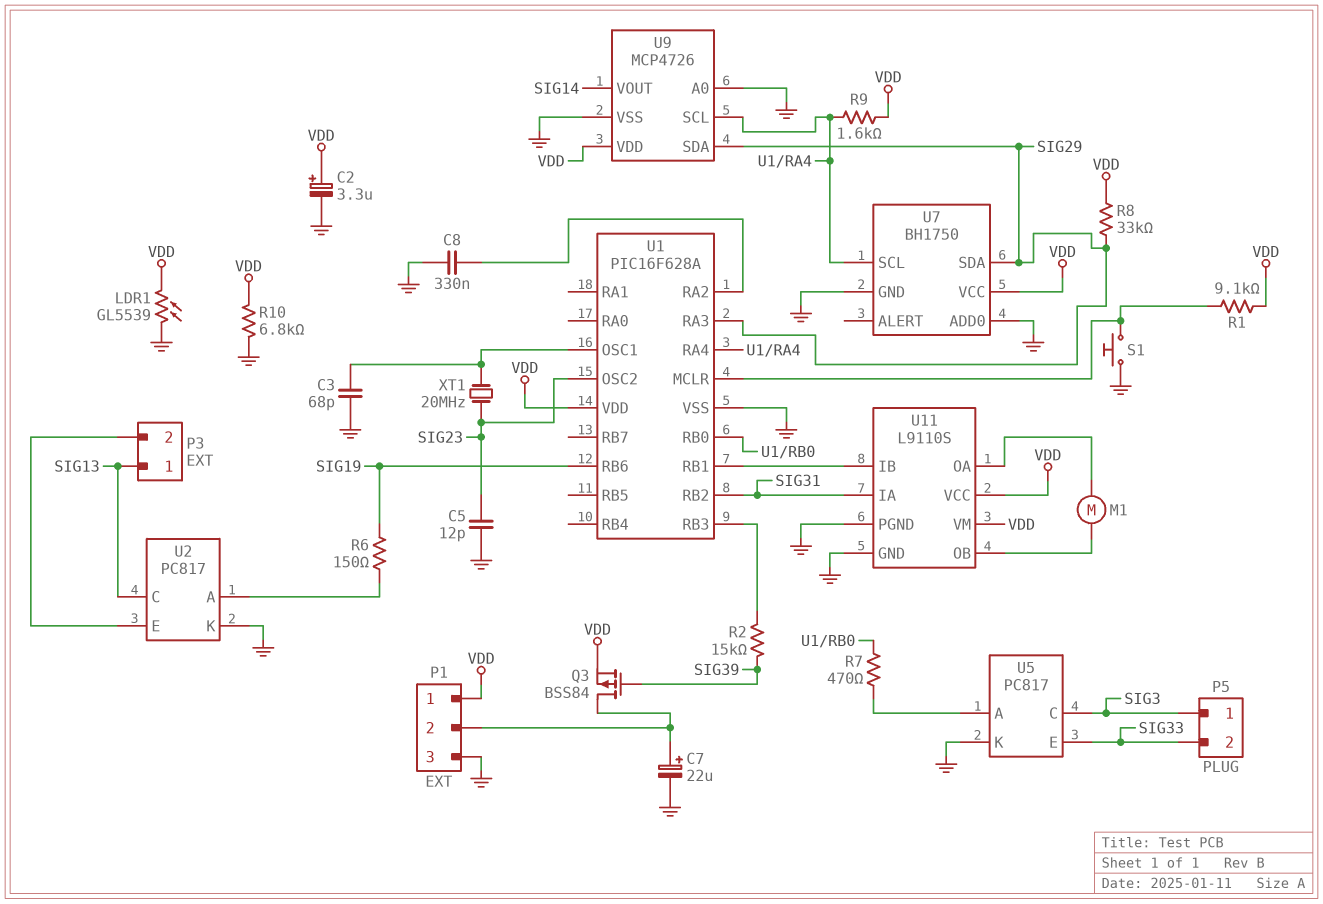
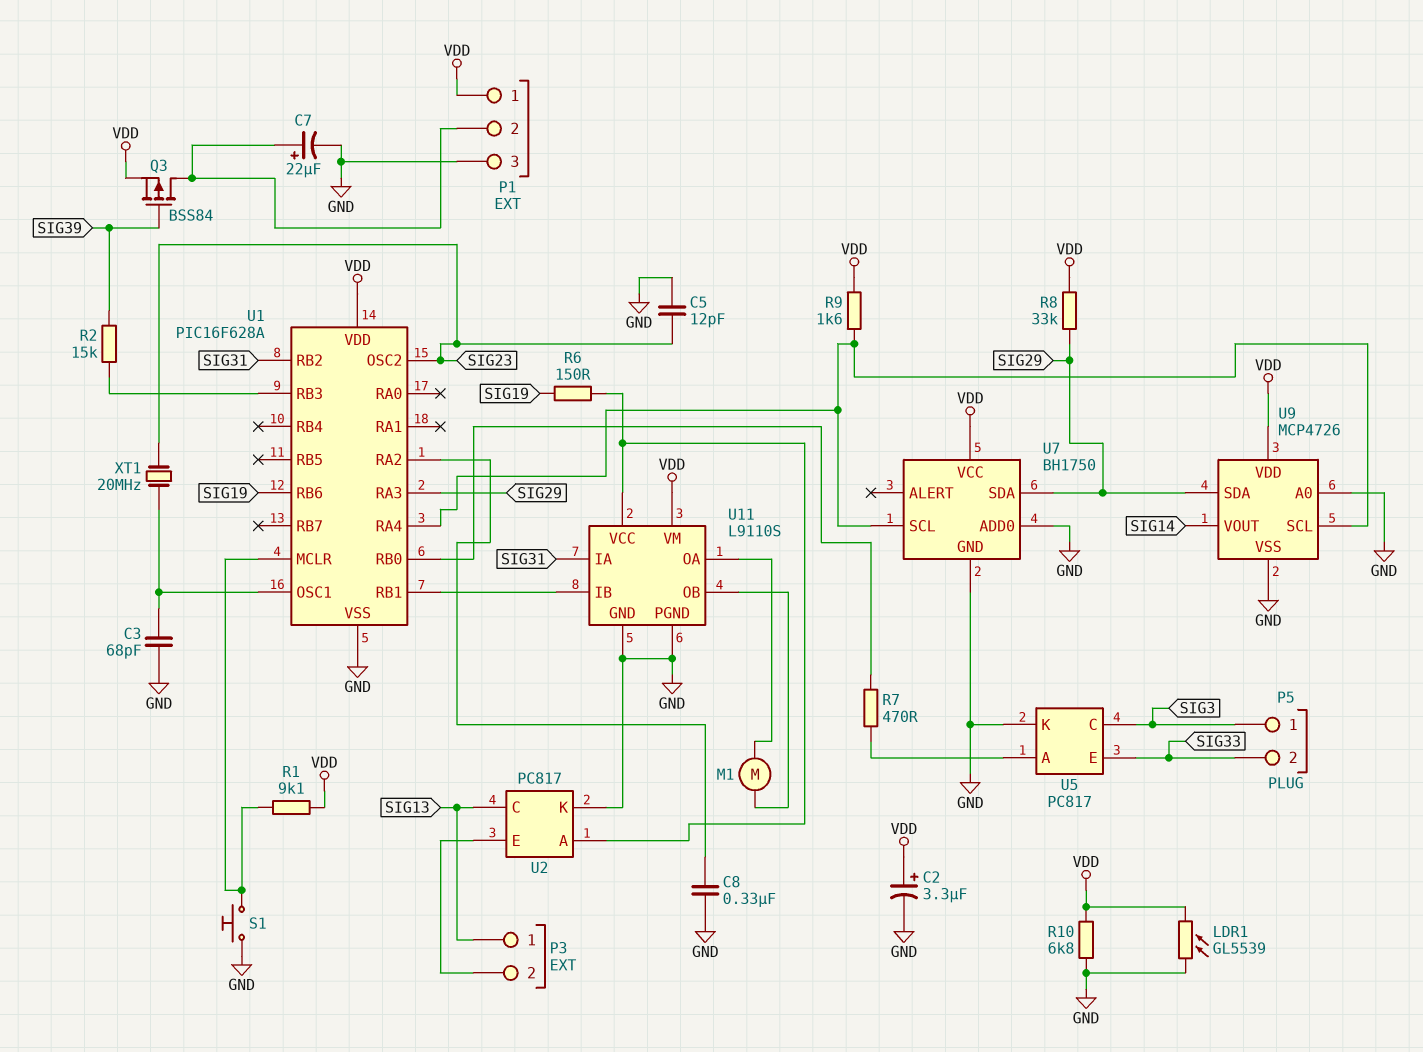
U11 pin VCC: VDD -> U2/A

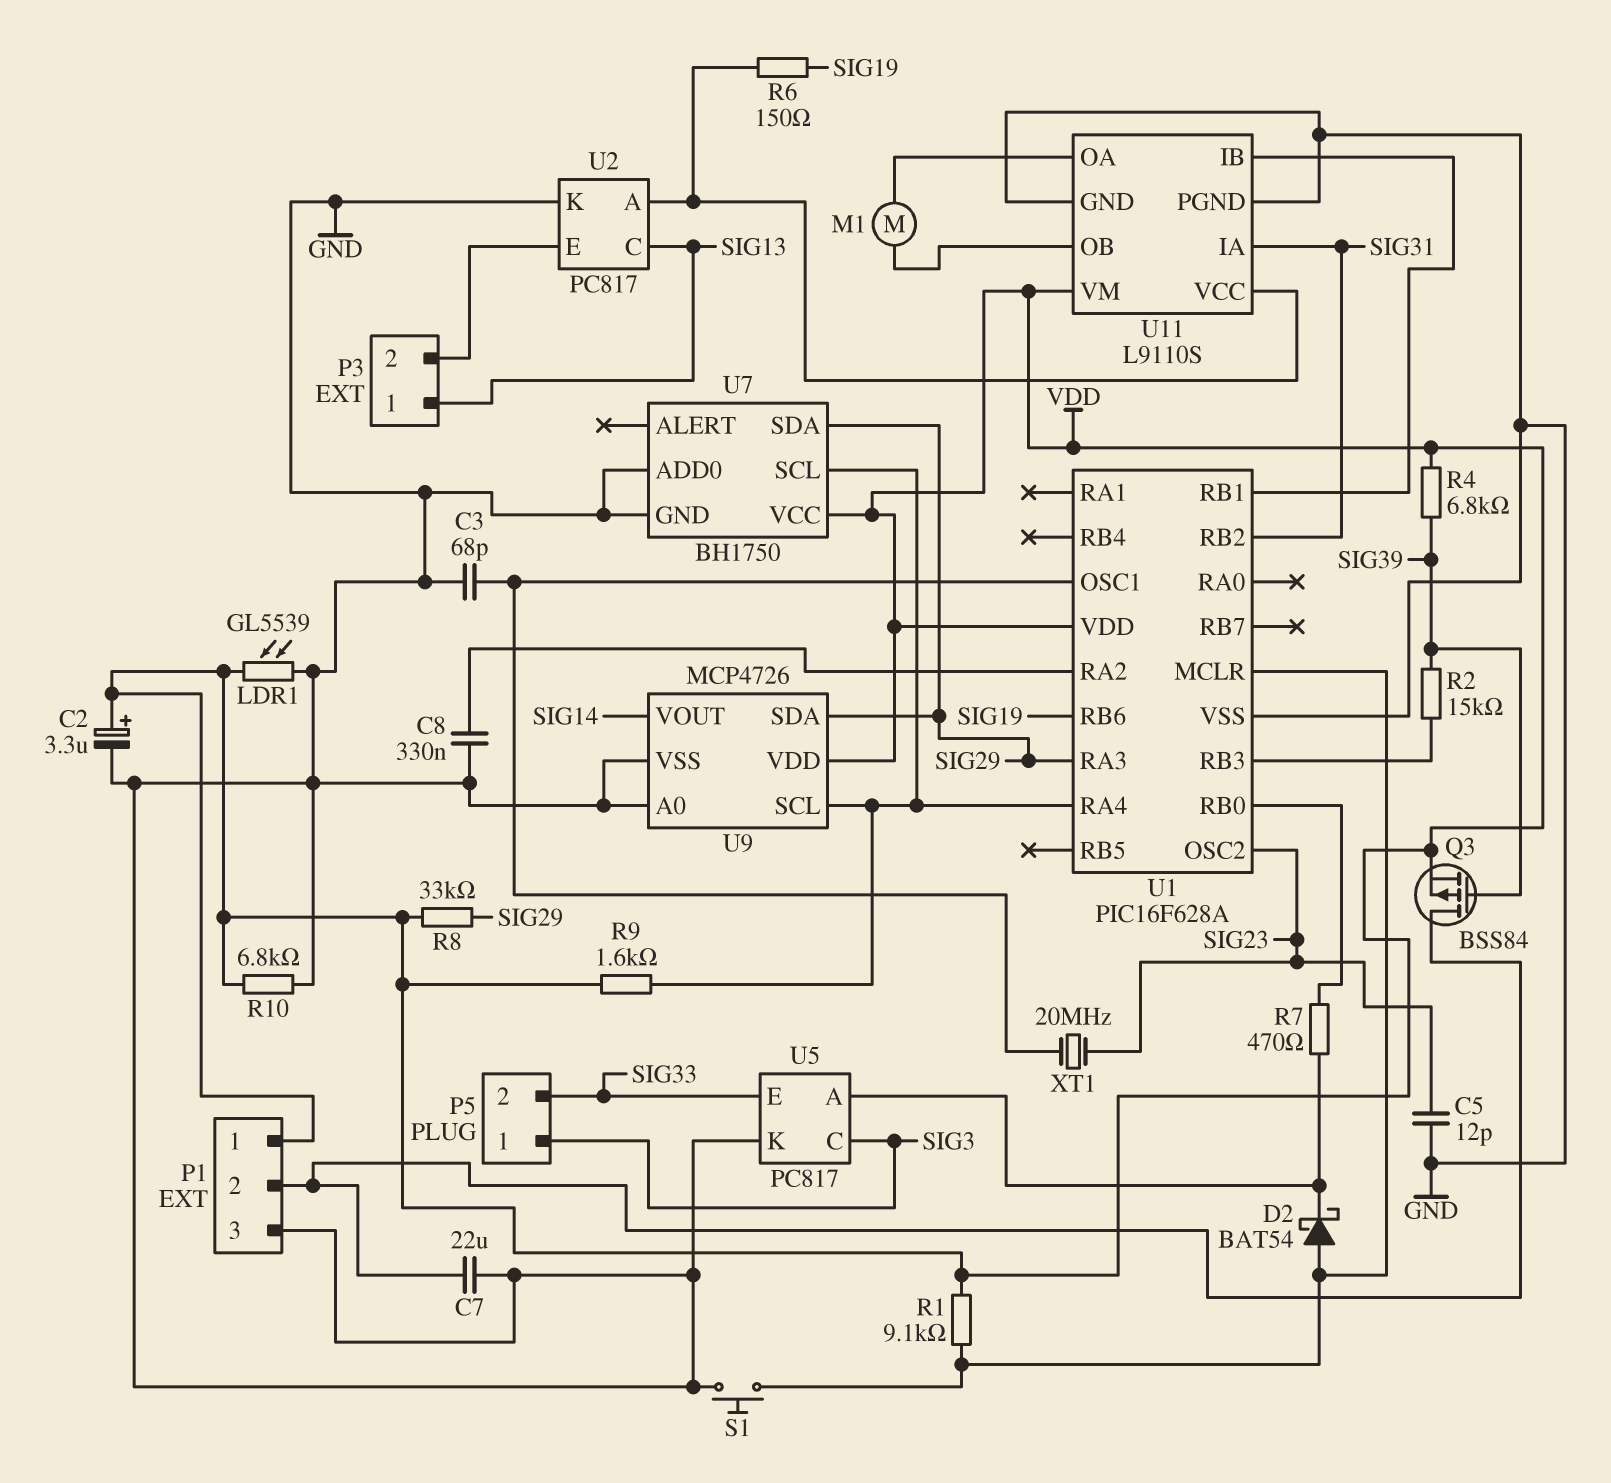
C7: 22uF (plus P1/2, minus GND) -> 22uF (GND, P1/2)
D2: none -> schottky BAT54 (A U1/MCLR, K U5/A)
R4: none -> 6.8k (SIG39, VDD)

